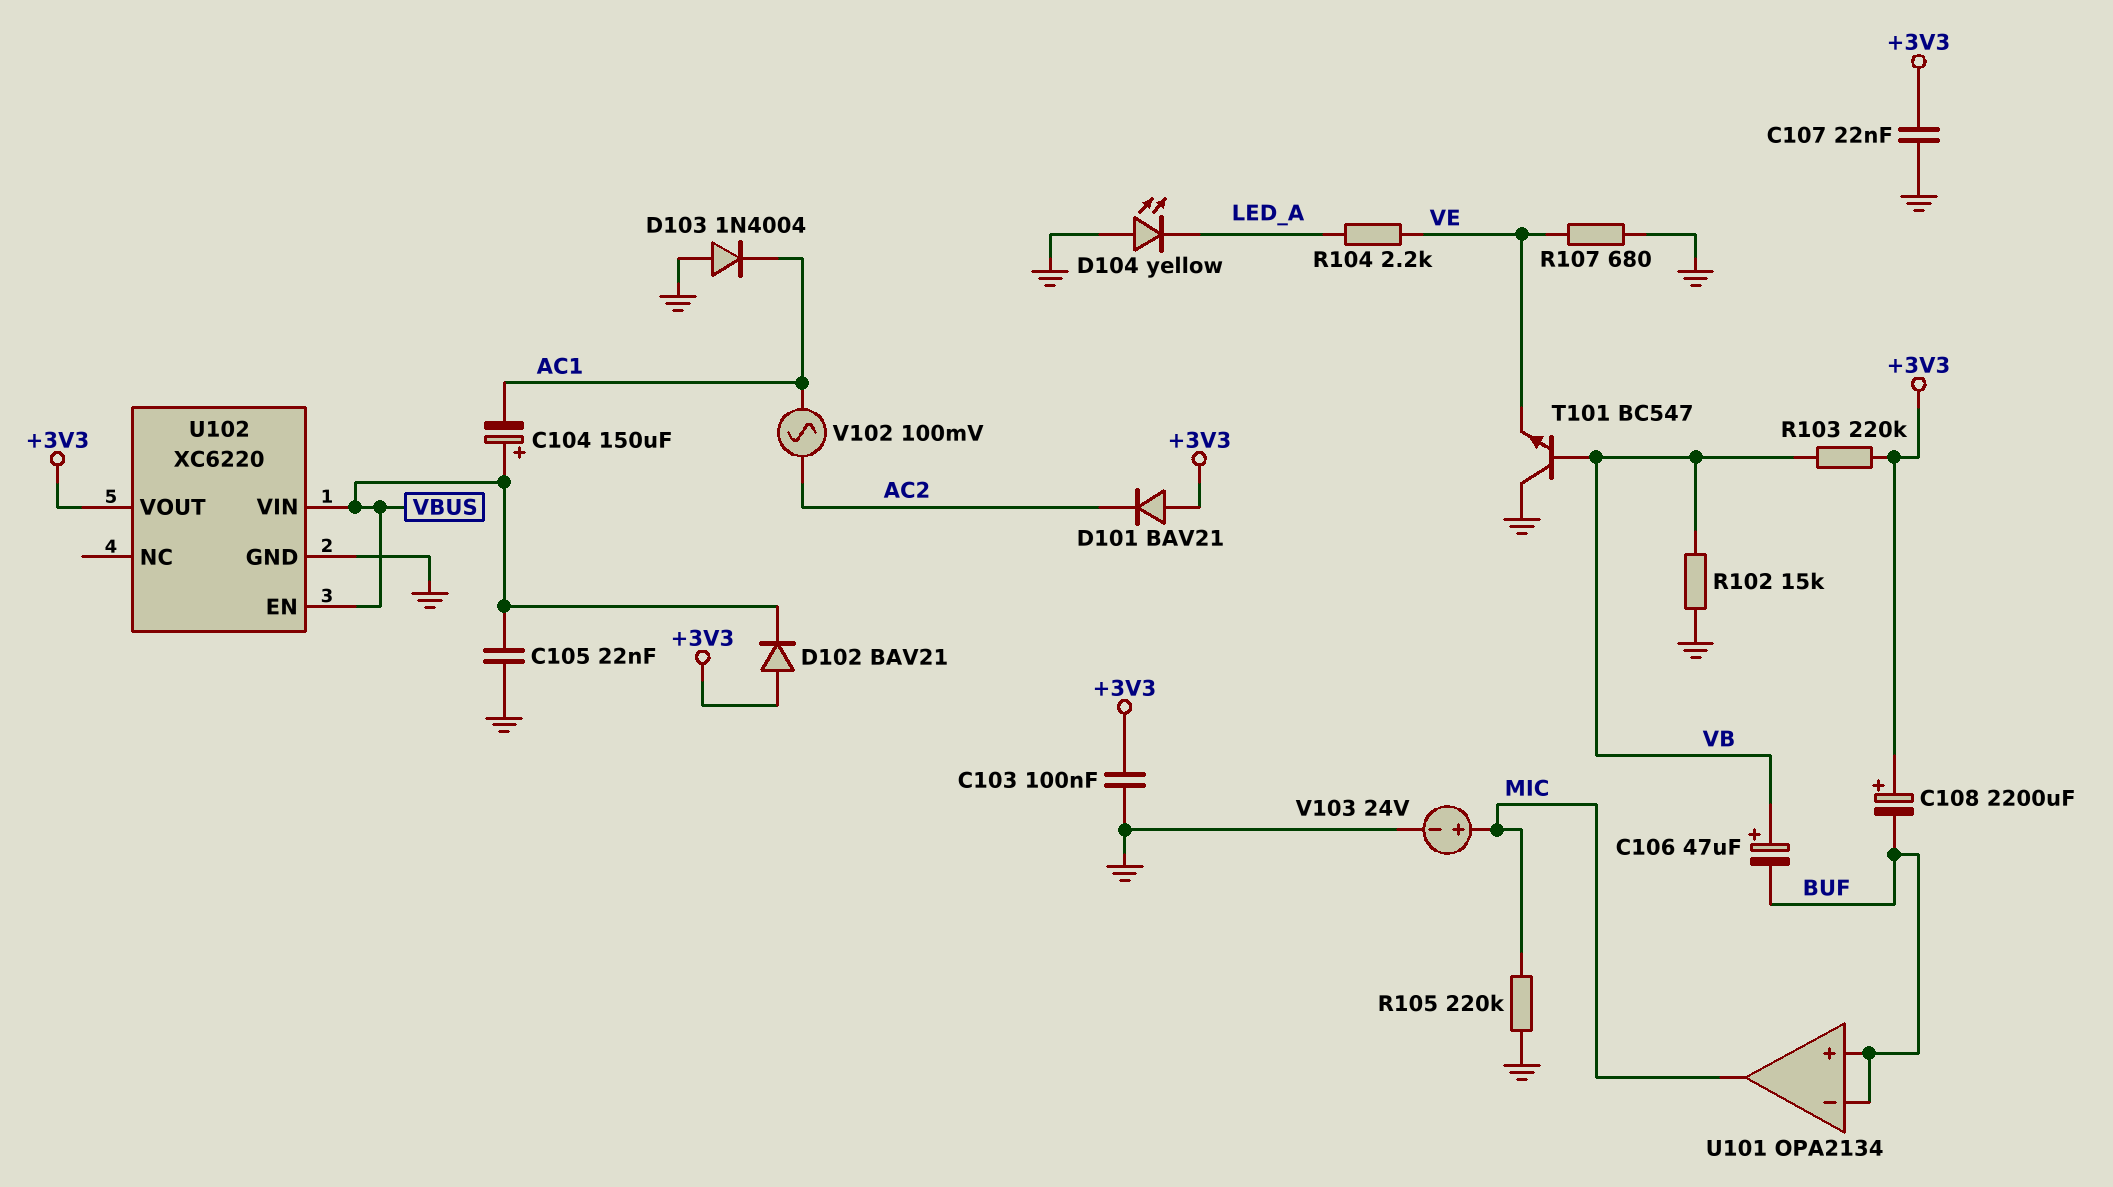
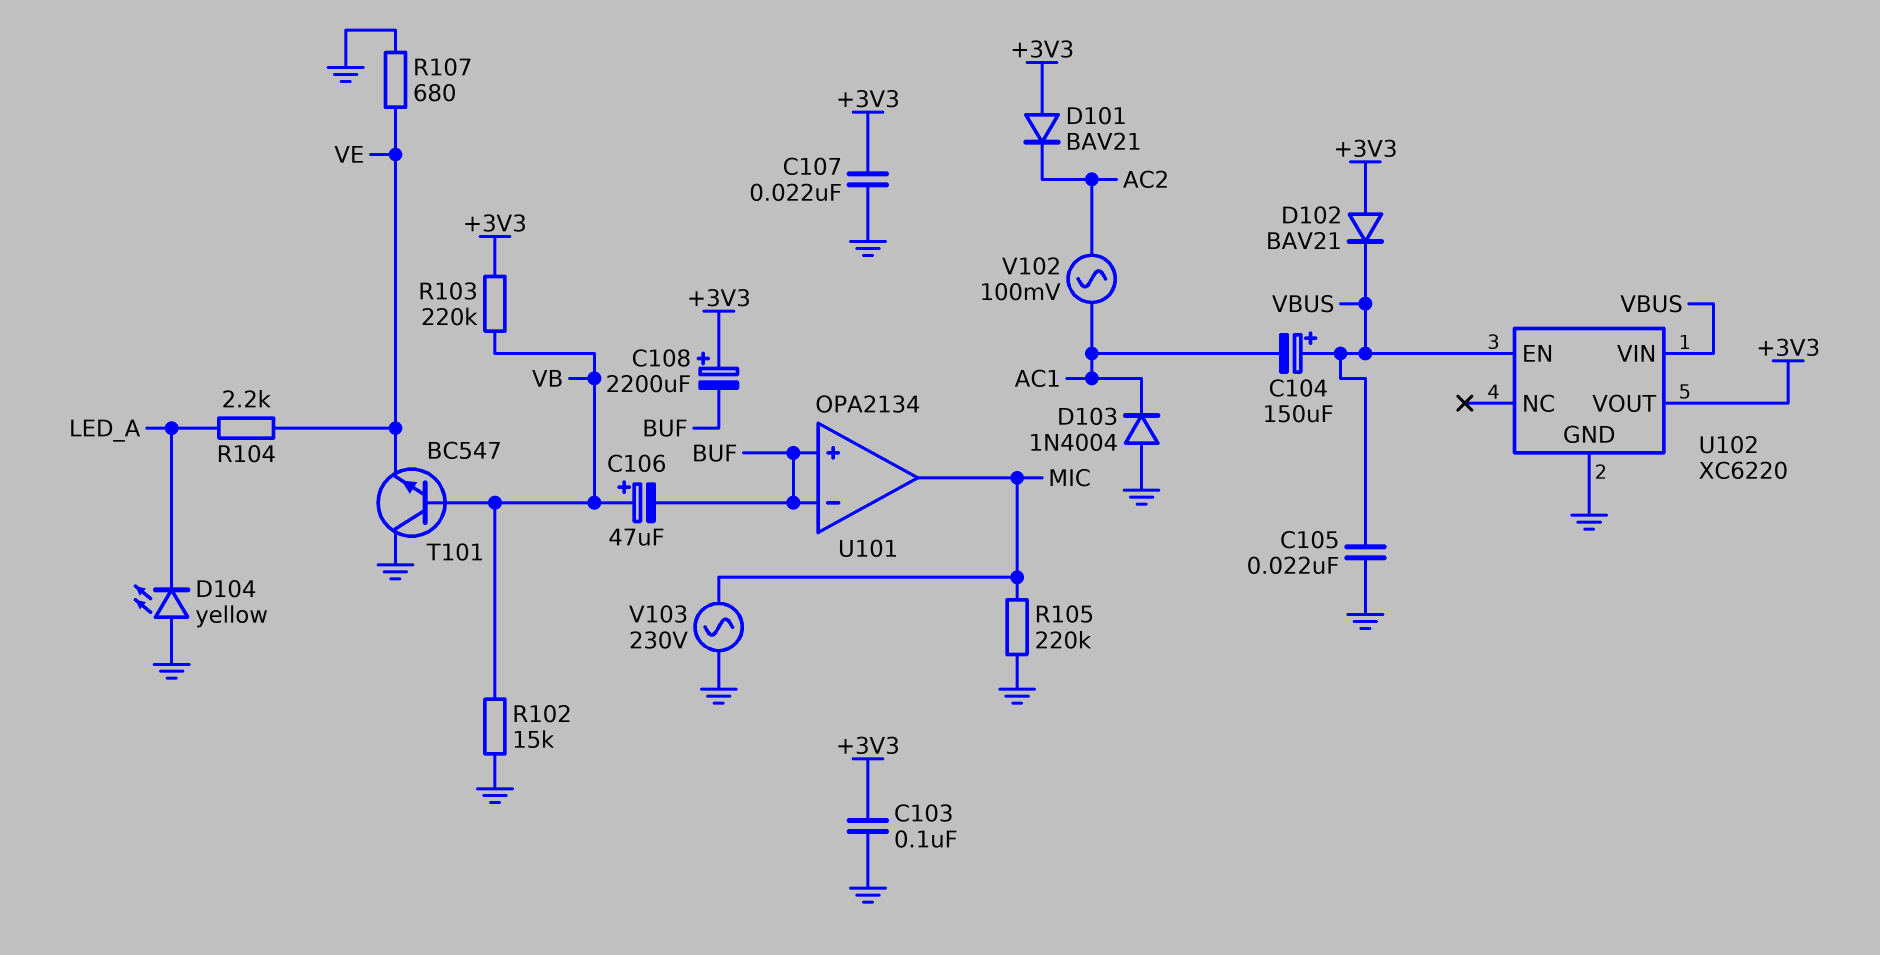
V103: 24V (plus MIC, minus GND) -> AC 230V (GND, MIC)

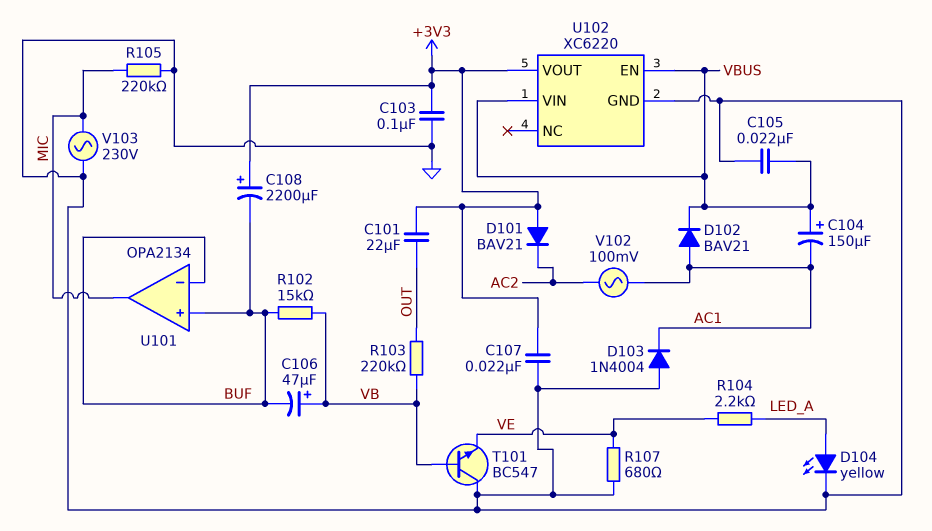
C101: none -> 22uF (+3V3, OUT)
D102: diode BAV21 (A +3V3, K VBUS) -> diode BAV21 (A AC1, K VBUS)
D104: LED yellow (A GND, K LED_A) -> LED yellow (A LED_A, K GND)
R102: 15k (GND, VB) -> 15k (BUF, VB)
R103: 220k (+3V3, VB) -> 220k (OUT, VB)

